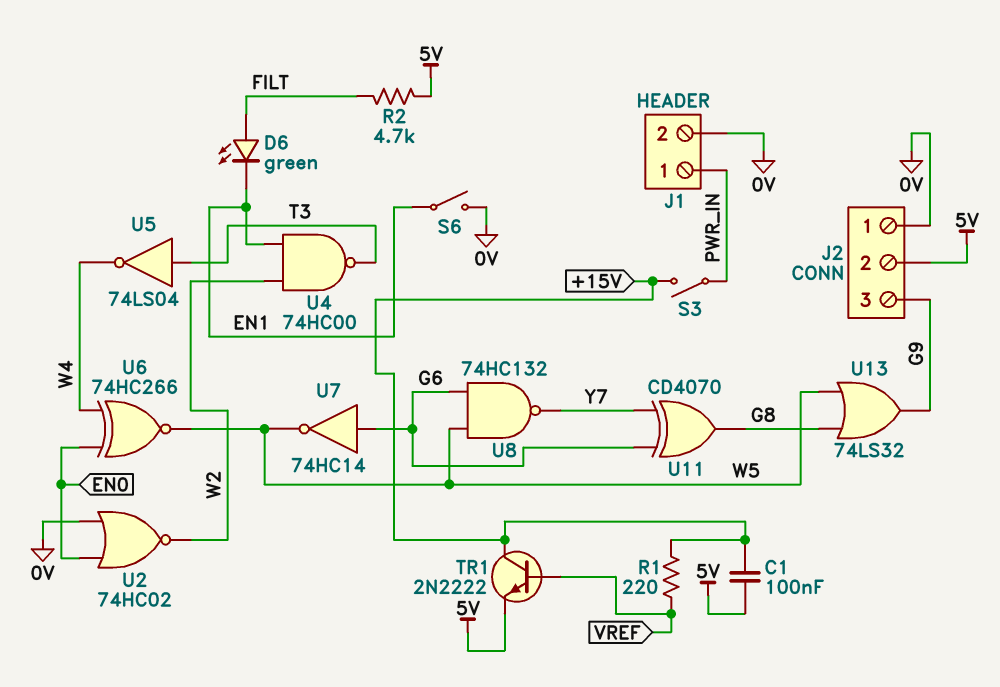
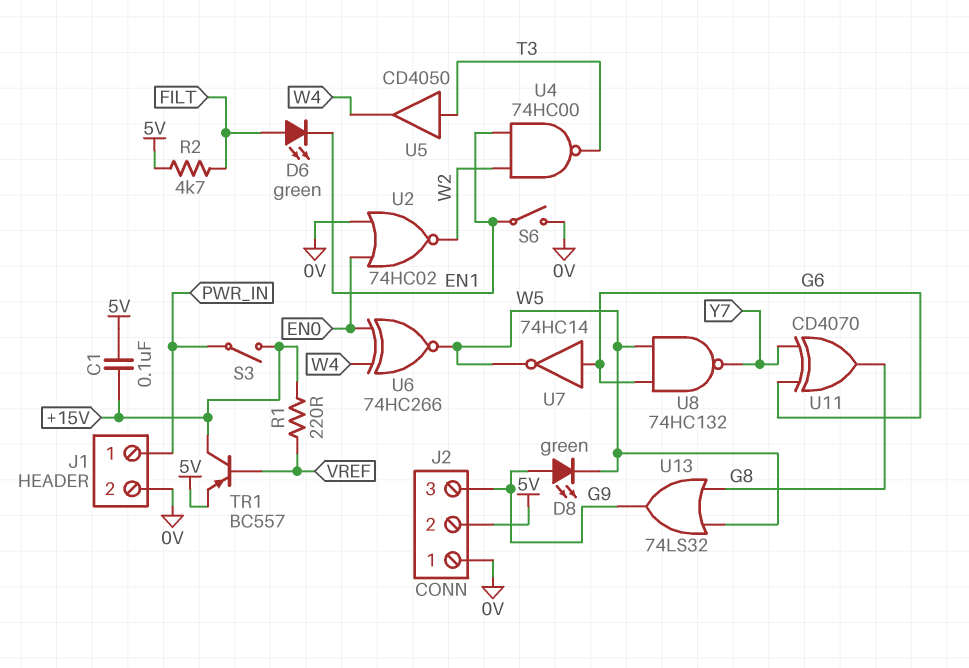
D8: none -> LED green (A G9, K W5)
TR1: NPN 2N2222 (B VREF, C +15V, E 5V) -> PNP BC557 (B VREF, C +15V, E 5V)
U5: NOT 74LS04 (in T3, out W4) -> buffer CD4050 (in T3, out W4)

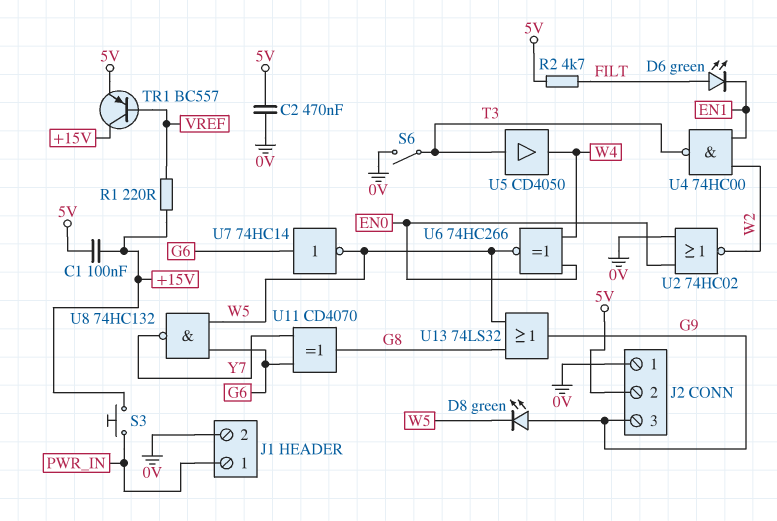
C2: none -> 470nF (0V, 5V)
S3: switch (+15V, PWR_IN) -> button (+15V, PWR_IN)
S6: switch (0V, EN1) -> switch (0V, T3)

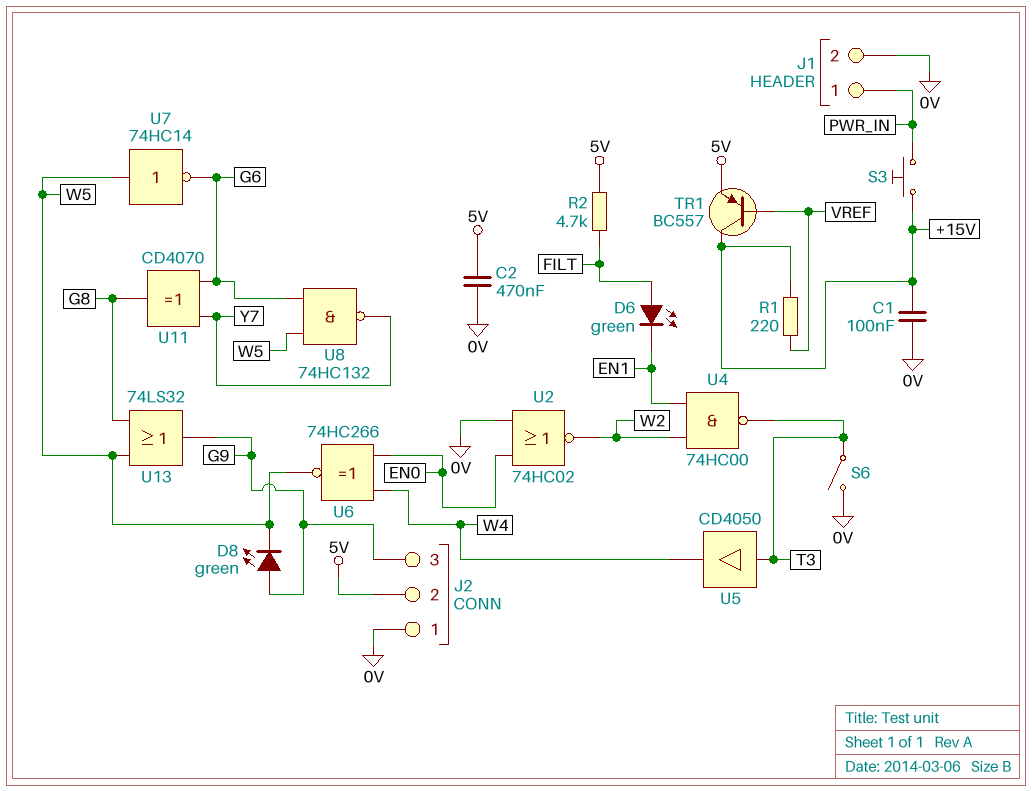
C1: 100nF (+15V, 5V) -> 100nF (+15V, 0V)
U7: NOT 74HC14 (in G6, out W5) -> NOT 74HC14 (in W5, out G6)

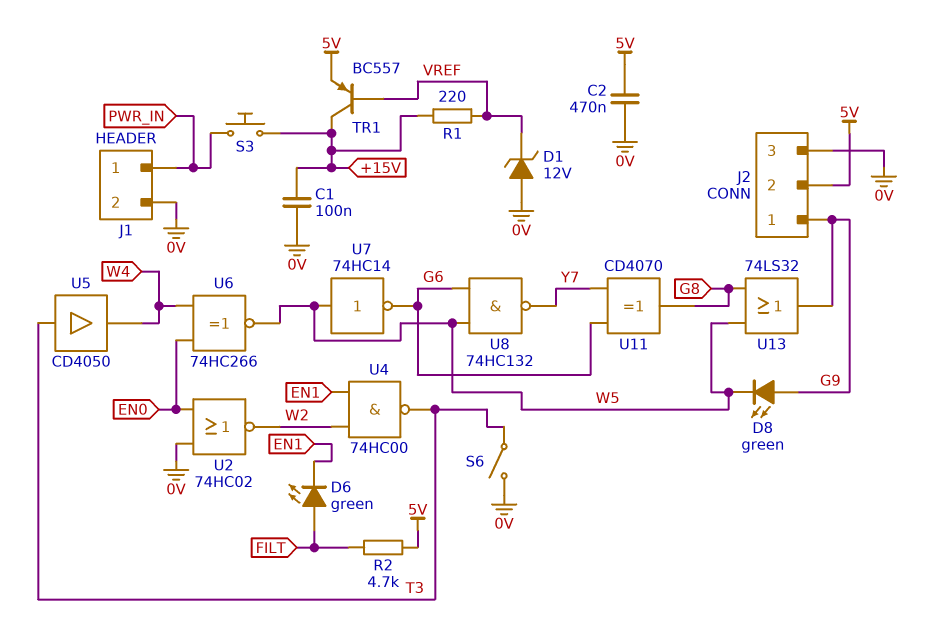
D1: none -> zener 12V (A 0V, K VREF)
J2 pin 1: 0V -> G9
J2 pin 3: G9 -> 0V

